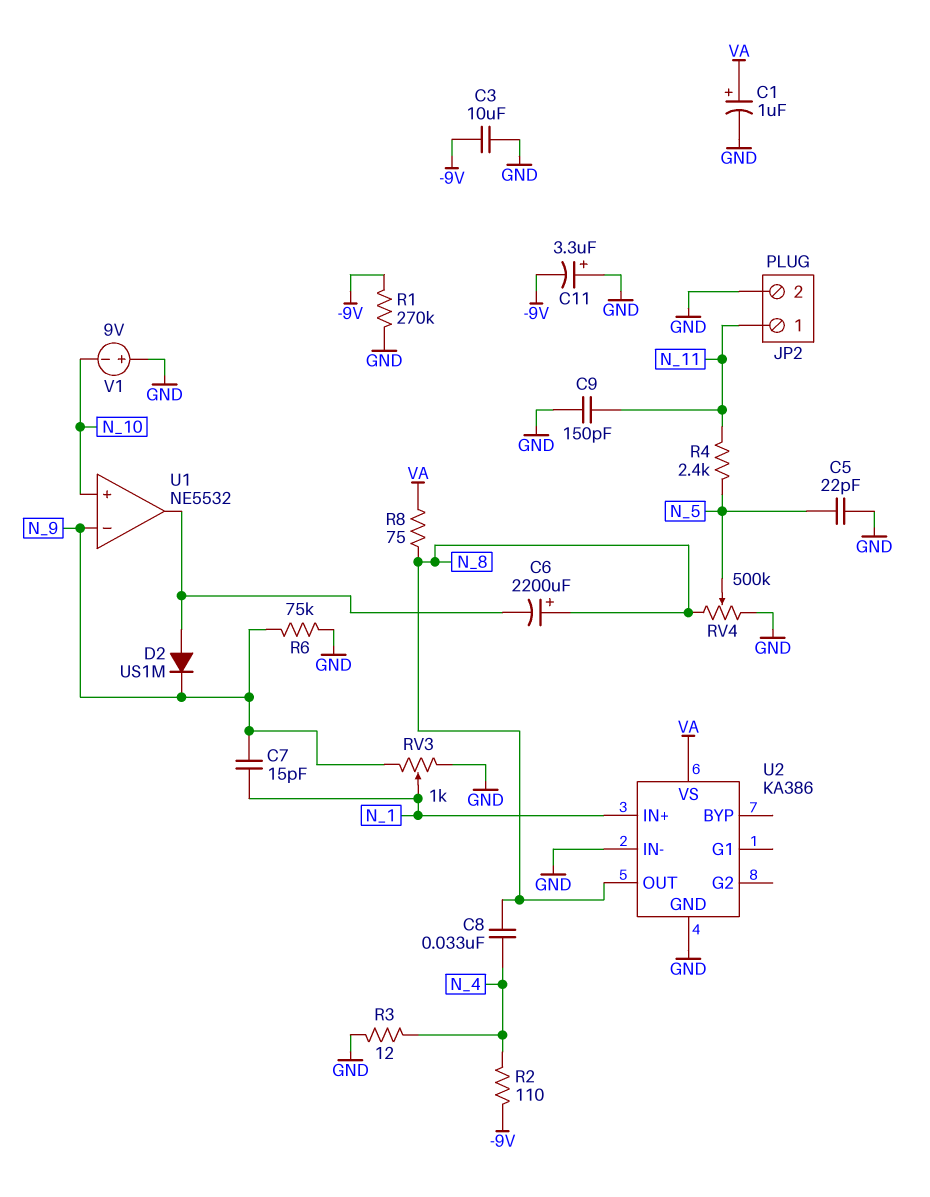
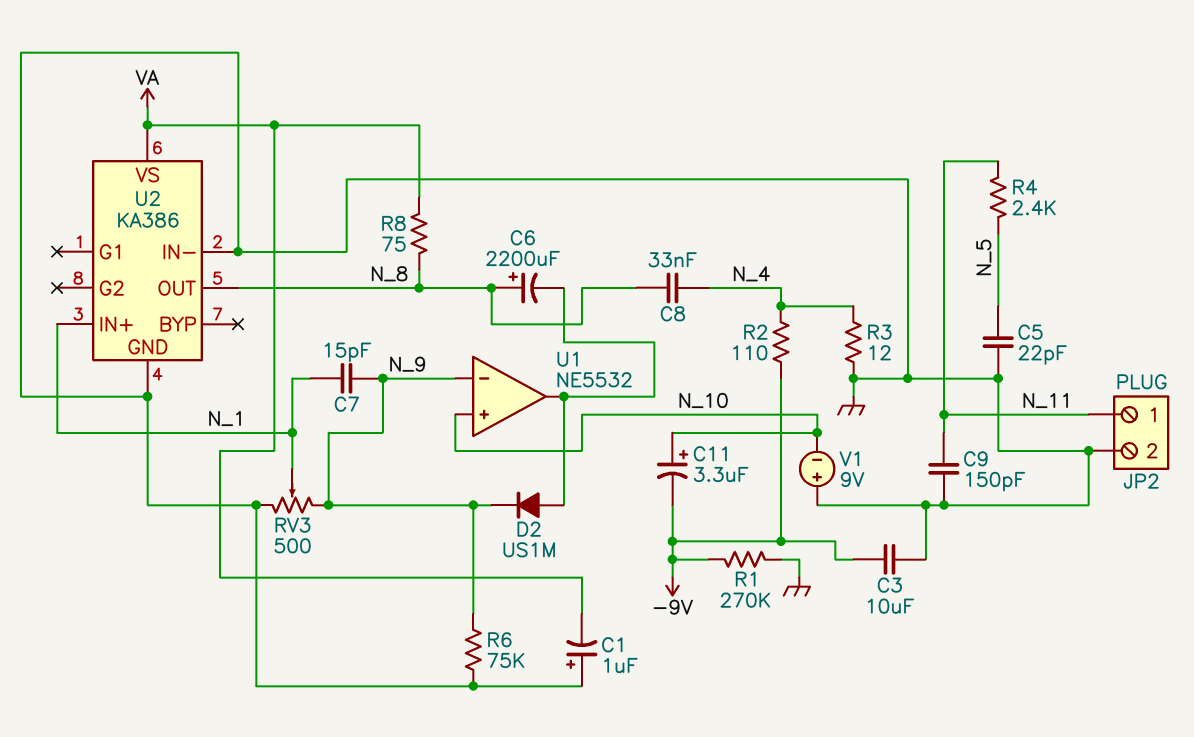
C1: 1uF (plus VA, minus GND) -> 1uF (plus GND, minus VA)
C11: 3.3uF (plus GND, minus -9V) -> 3.3uF (plus N_10, minus -9V)
RV3: 1k (GND, N_9, wiper N_1) -> 500 (GND, N_9, wiper N_1)
RV4: 500k (GND, N_8, wiper N_5) -> none

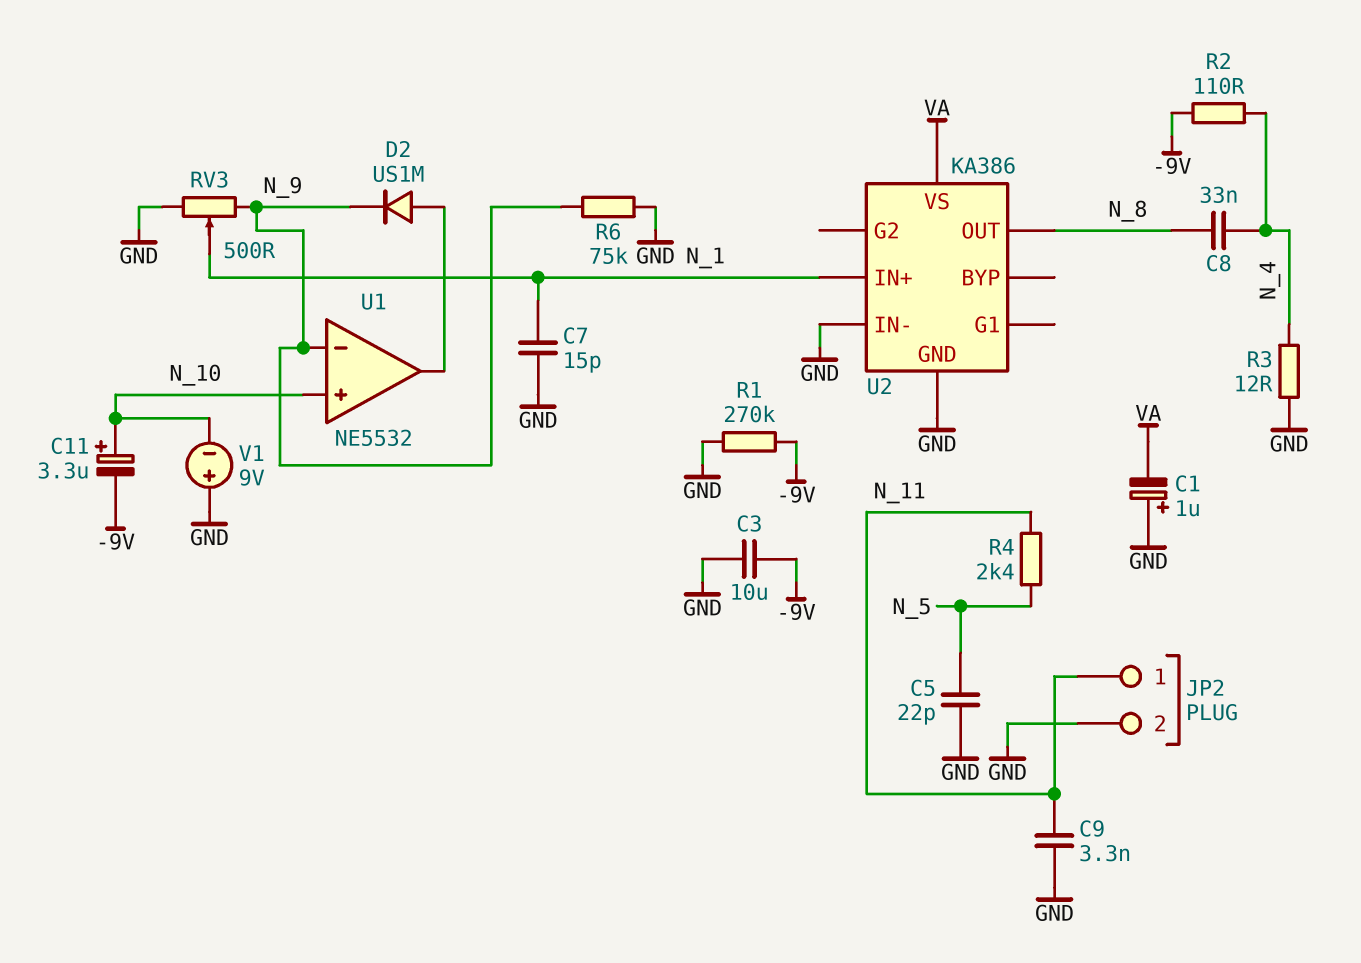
C6: 2200uF (plus N_8, minus U1/out) -> none
C7: 15pF (N_1, N_9) -> 15pF (GND, N_1)
C9: 150pF (GND, N_11) -> 3.3nF (GND, N_11)
R8: 75 (N_8, VA) -> none

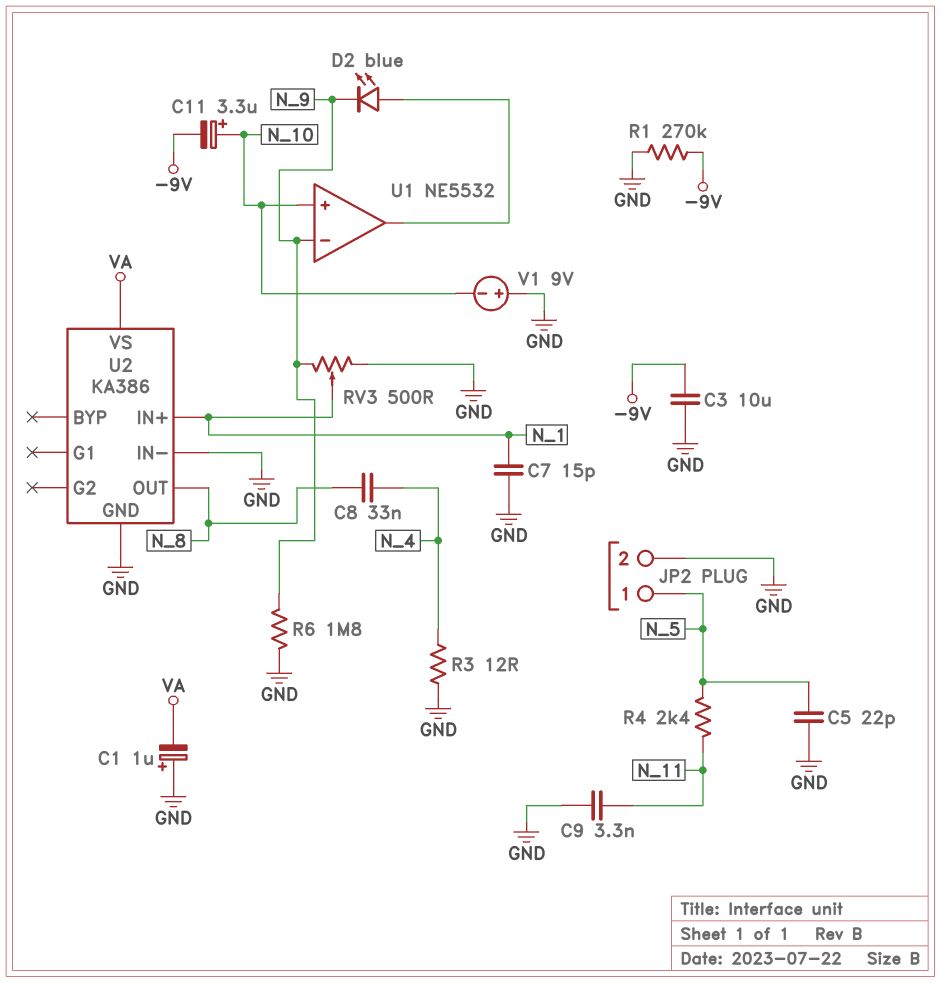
D2: diode US1M (A U1/out, K N_9) -> LED blue (A U1/out, K N_9)
JP2 pin 1: N_11 -> N_5
R2: 110 (-9V, N_4) -> none
R6: 75k (GND, N_9) -> 1.8M (GND, N_9)

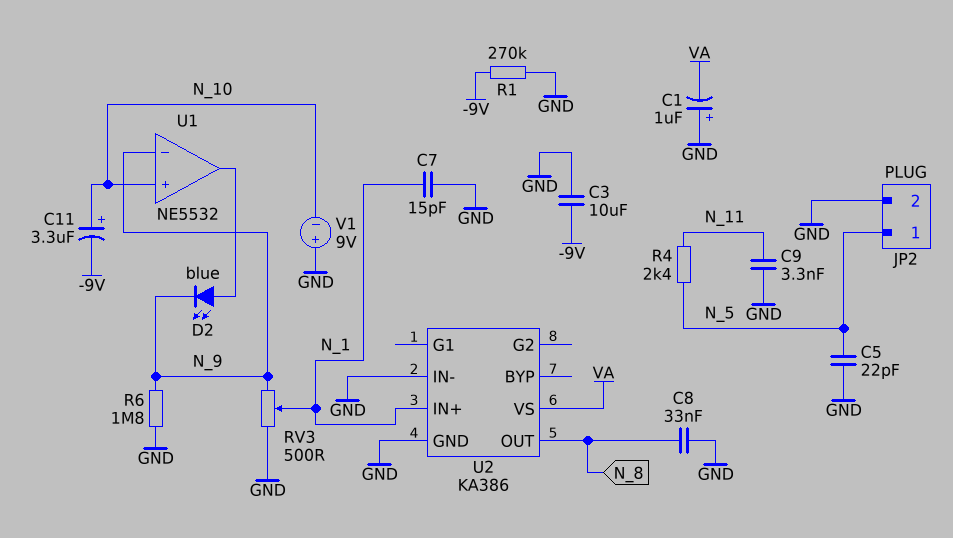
C8: 33nF (N_4, N_8) -> 33nF (GND, N_8)
R3: 12 (GND, N_4) -> none

